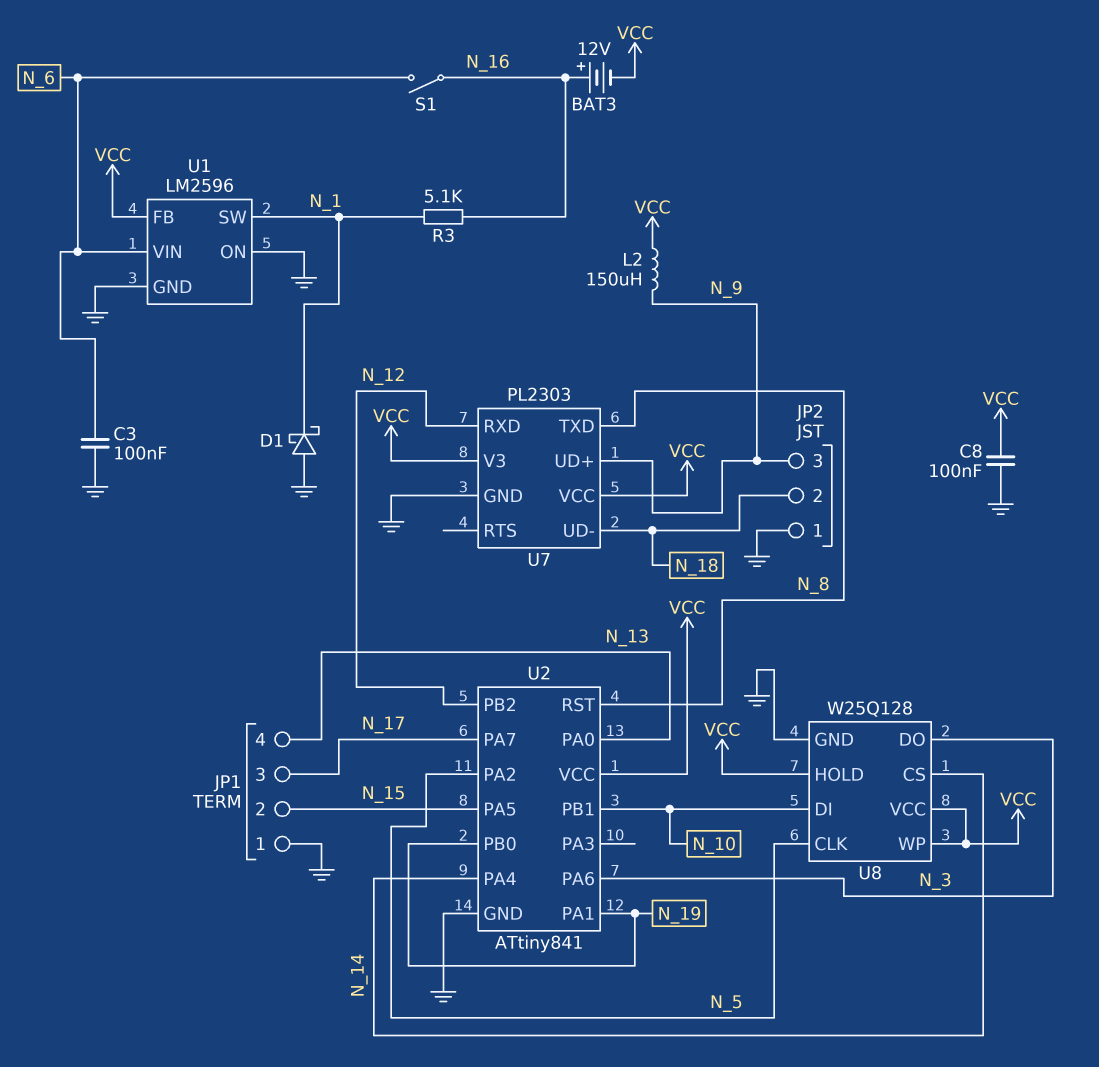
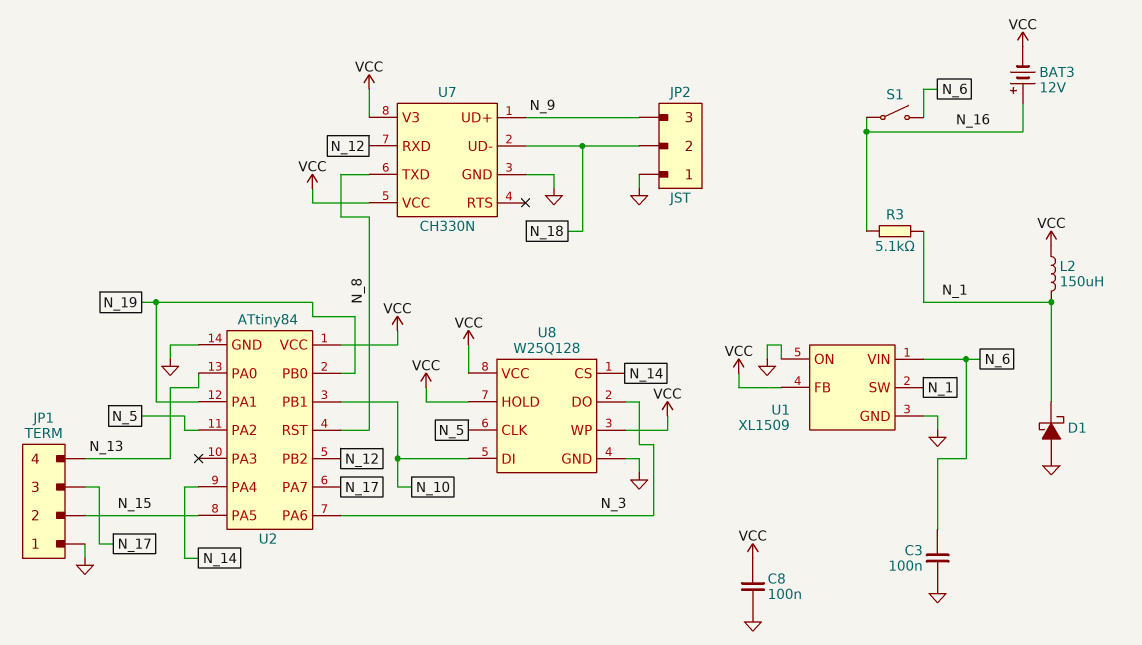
L2: 150uH (N_9, VCC) -> 150uH (N_1, VCC)
U1: LM2596 -> XL1509
U2: ATtiny841 -> ATtiny84
U7: PL2303 -> CH330N

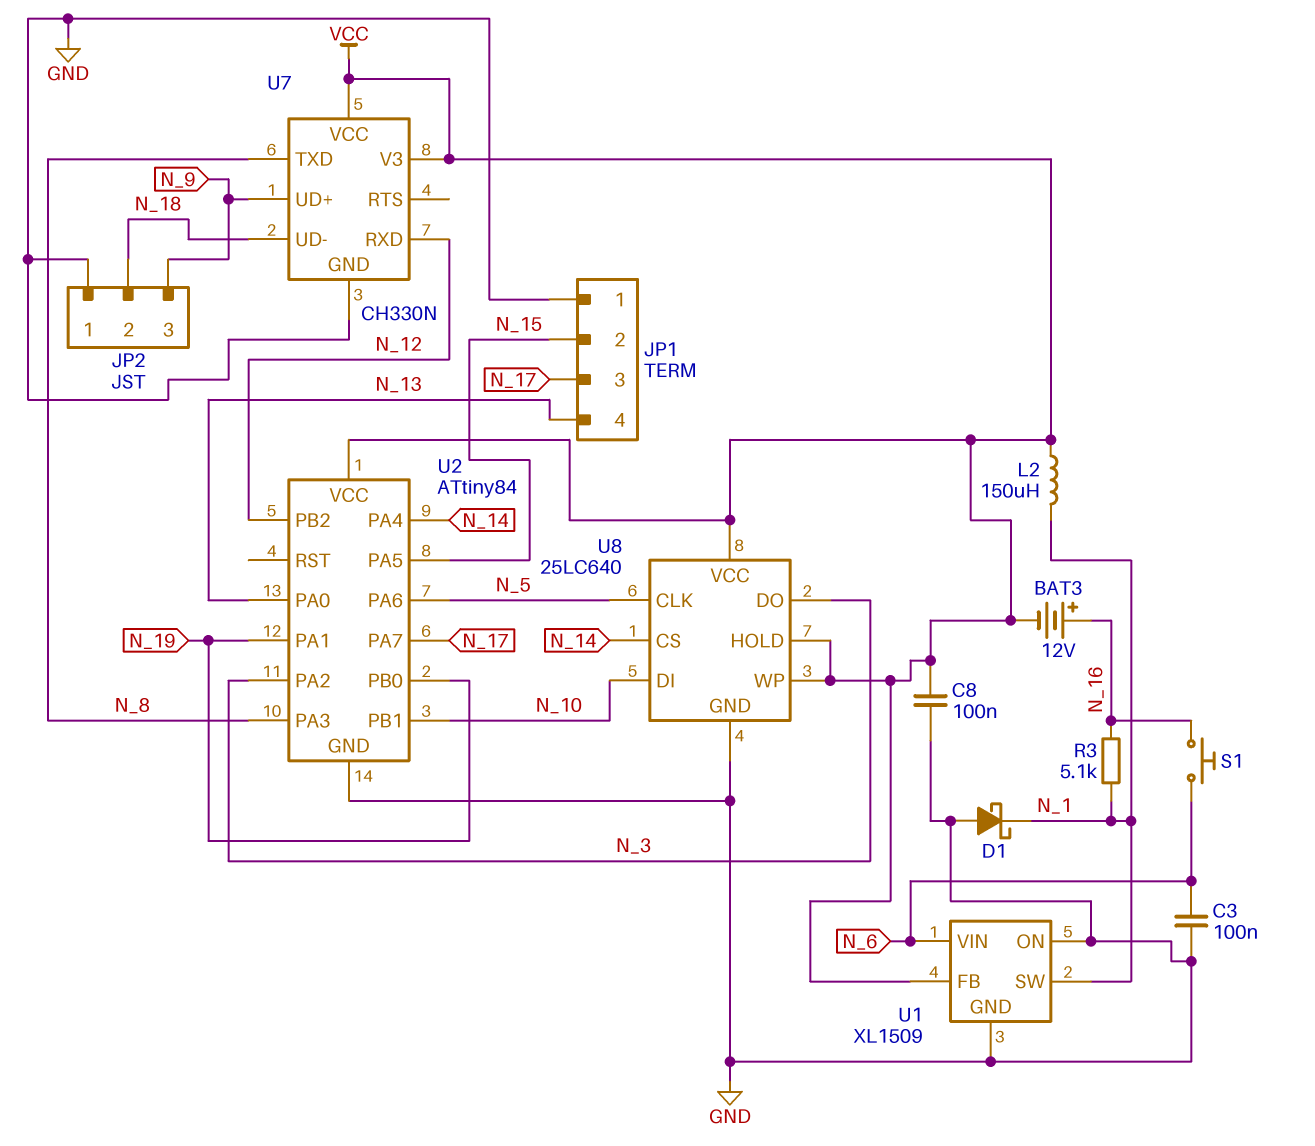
S1: switch (N_6, N_16) -> button (N_6, N_16)
U2 pin PA2: N_5 -> N_3
U2 pin PA3: none -> N_8
U2 pin PA6: N_3 -> N_5
U2 pin RST: N_8 -> none
U8: W25Q128 -> 25LC640

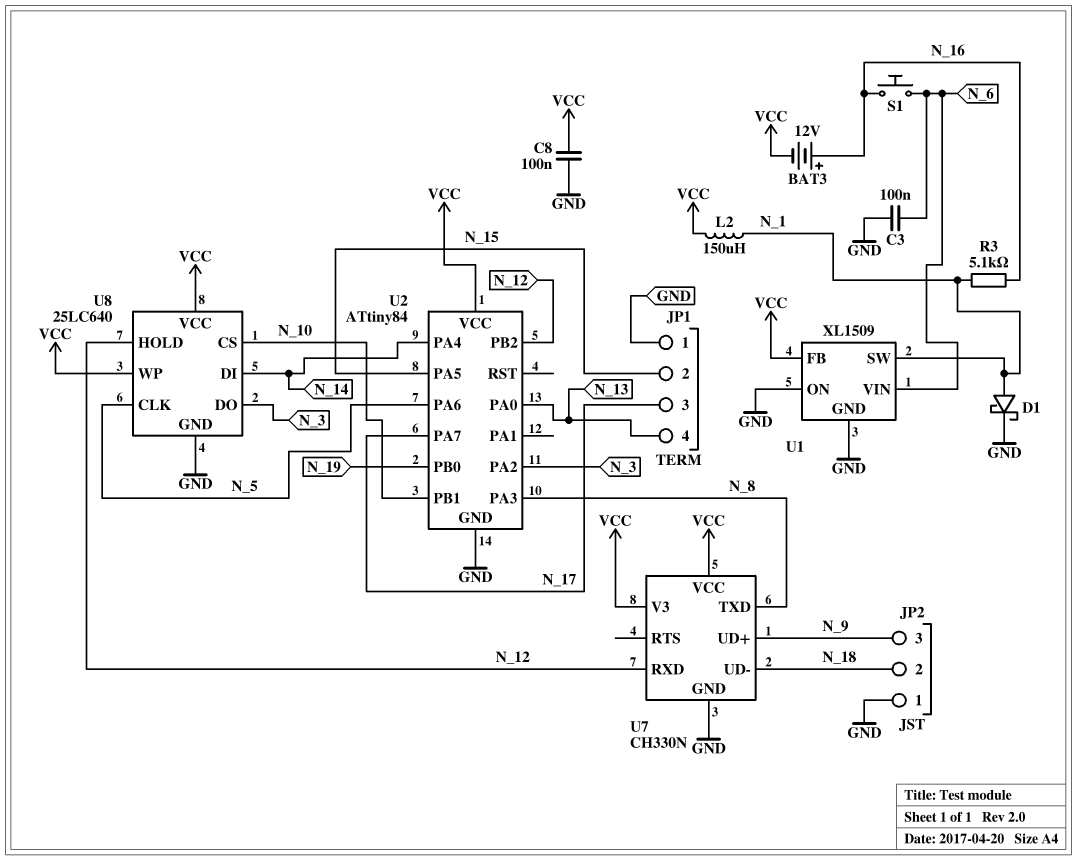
D1: schottky (A GND, K N_1) -> schottky (A N_1, K GND)
U2 pin PA1: N_19 -> none
U8 pin CS: N_14 -> N_10
U8 pin DI: N_10 -> N_14
U8 pin HOLD: VCC -> N_12

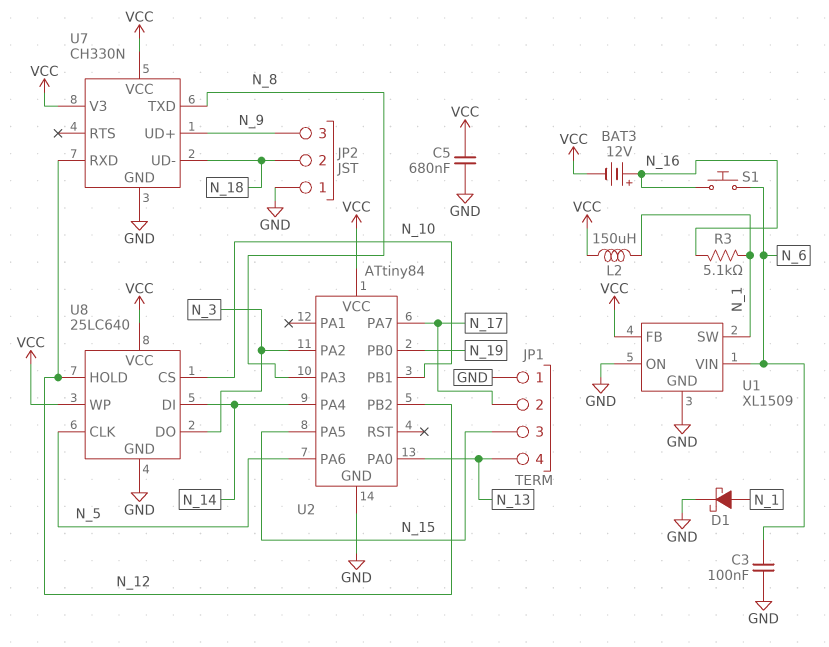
C5: none -> 680nF (GND, VCC)
C8: 100nF (GND, VCC) -> none
JP1 pin 2: N_15 -> N_17
JP1 pin 3: N_17 -> N_15

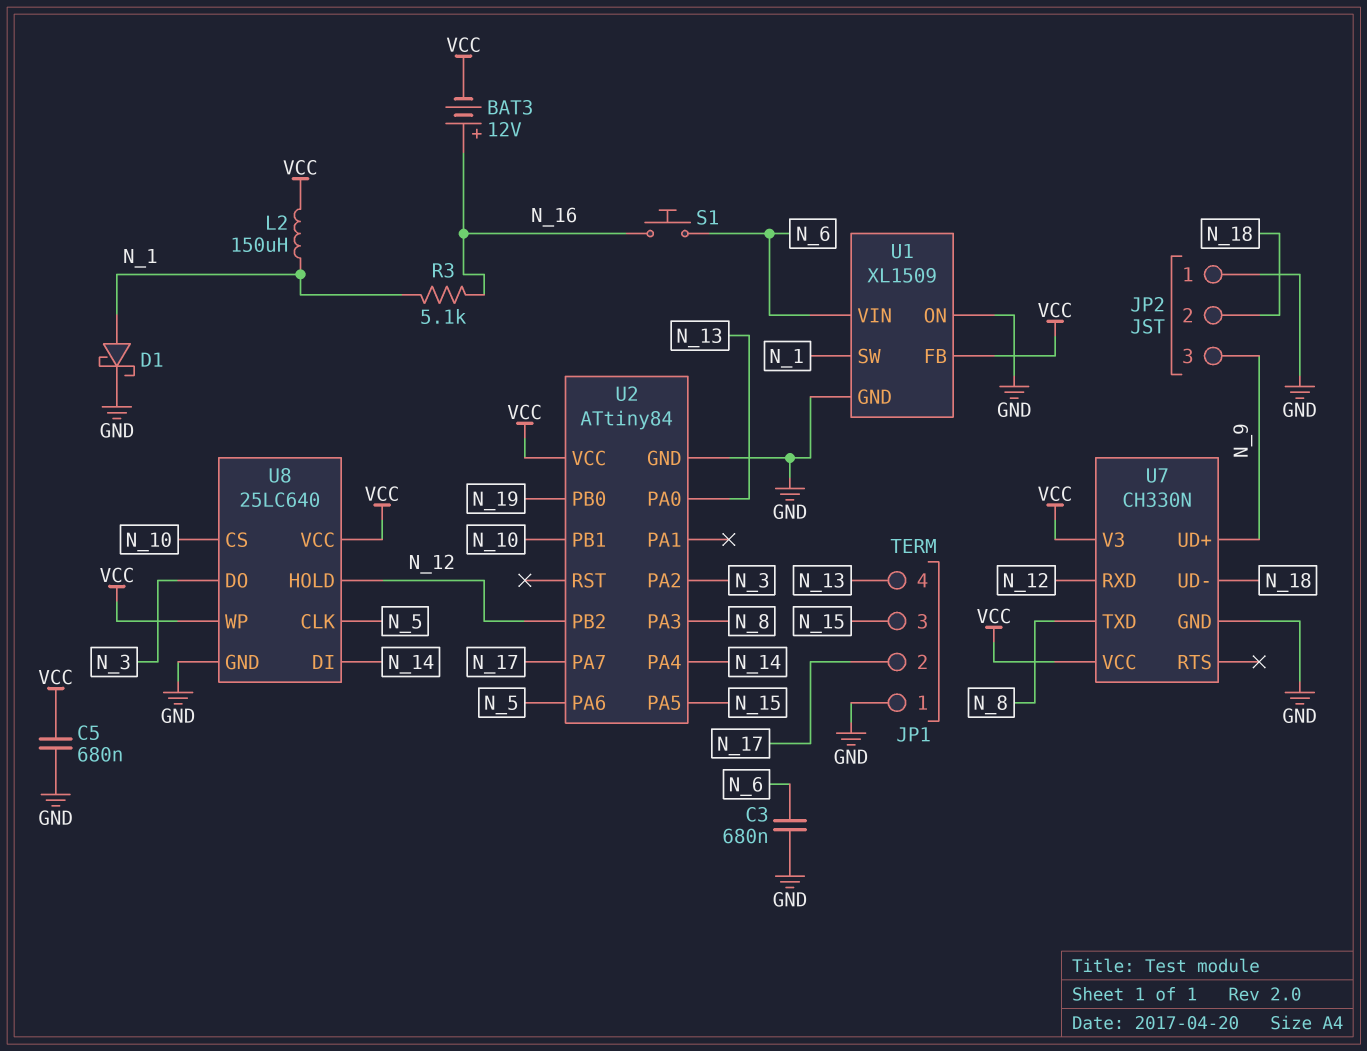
C3: 100nF (GND, N_6) -> 680nF (GND, N_6)

